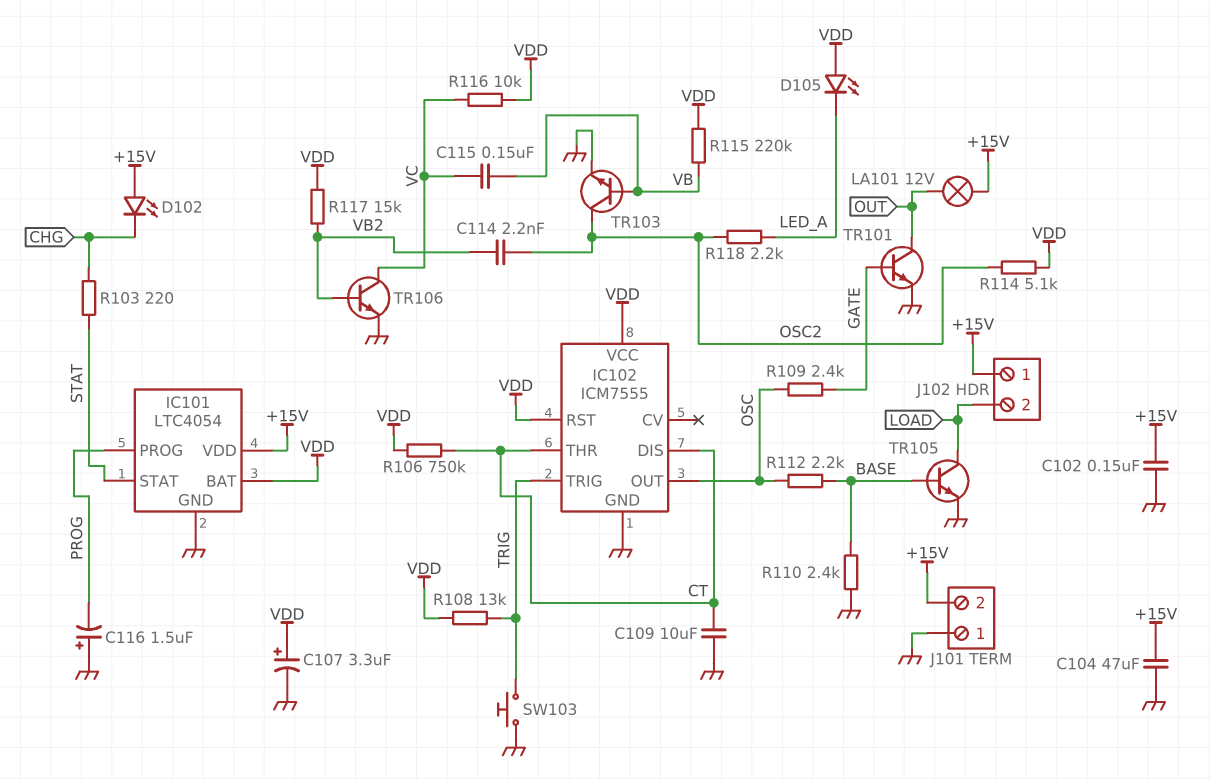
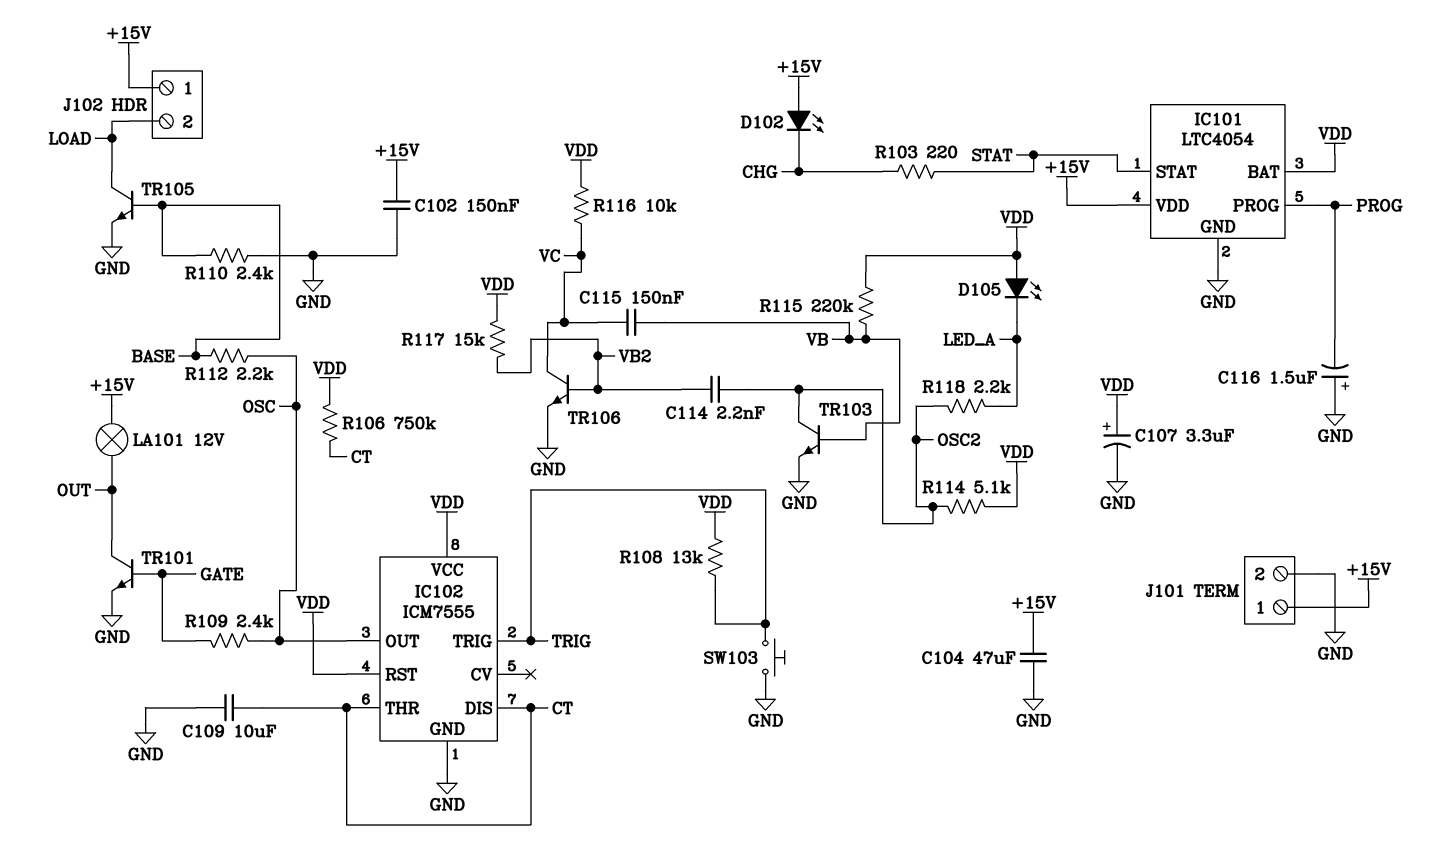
J101 pin 1: GND -> +15V
J101 pin 2: +15V -> GND

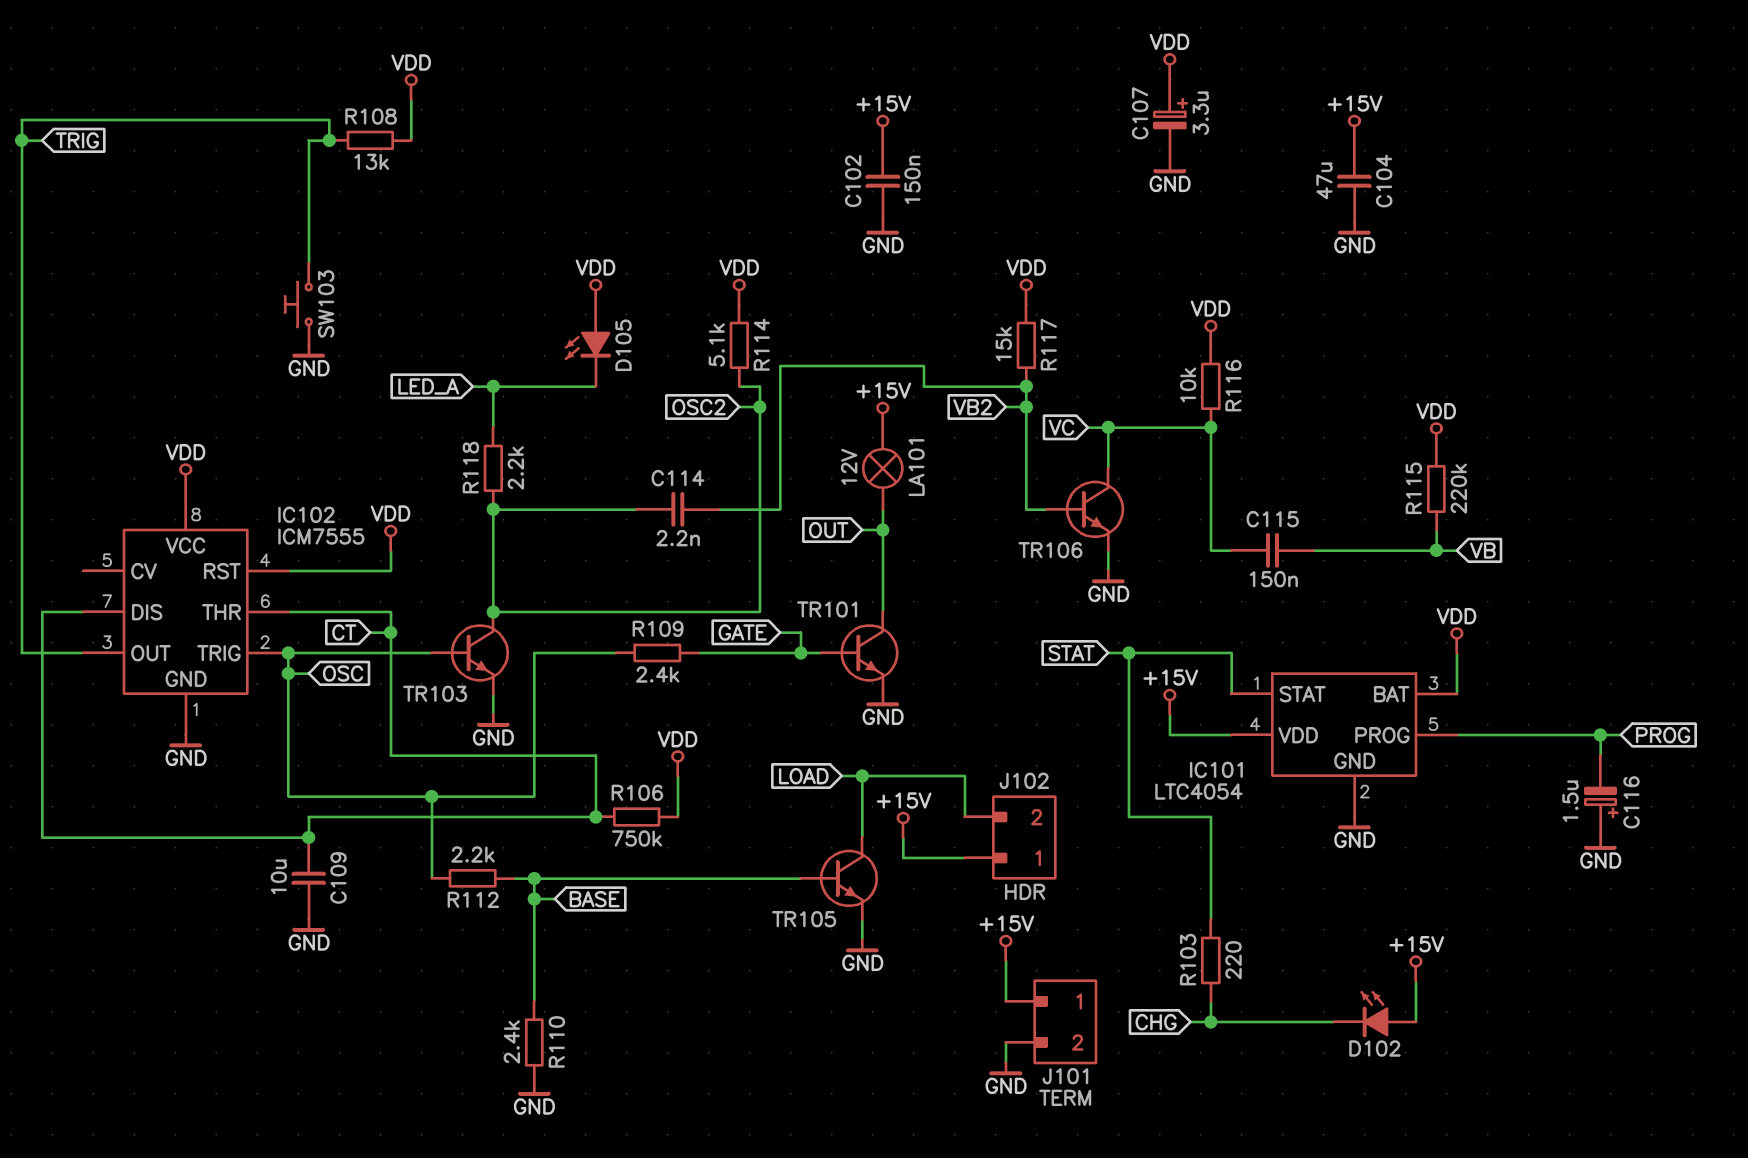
IC102 pin OUT: OSC -> TRIG
IC102 pin TRIG: TRIG -> OSC
TR103: NPN (B VB, C OSC2, E GND) -> NPN (B OSC, C OSC2, E GND)

